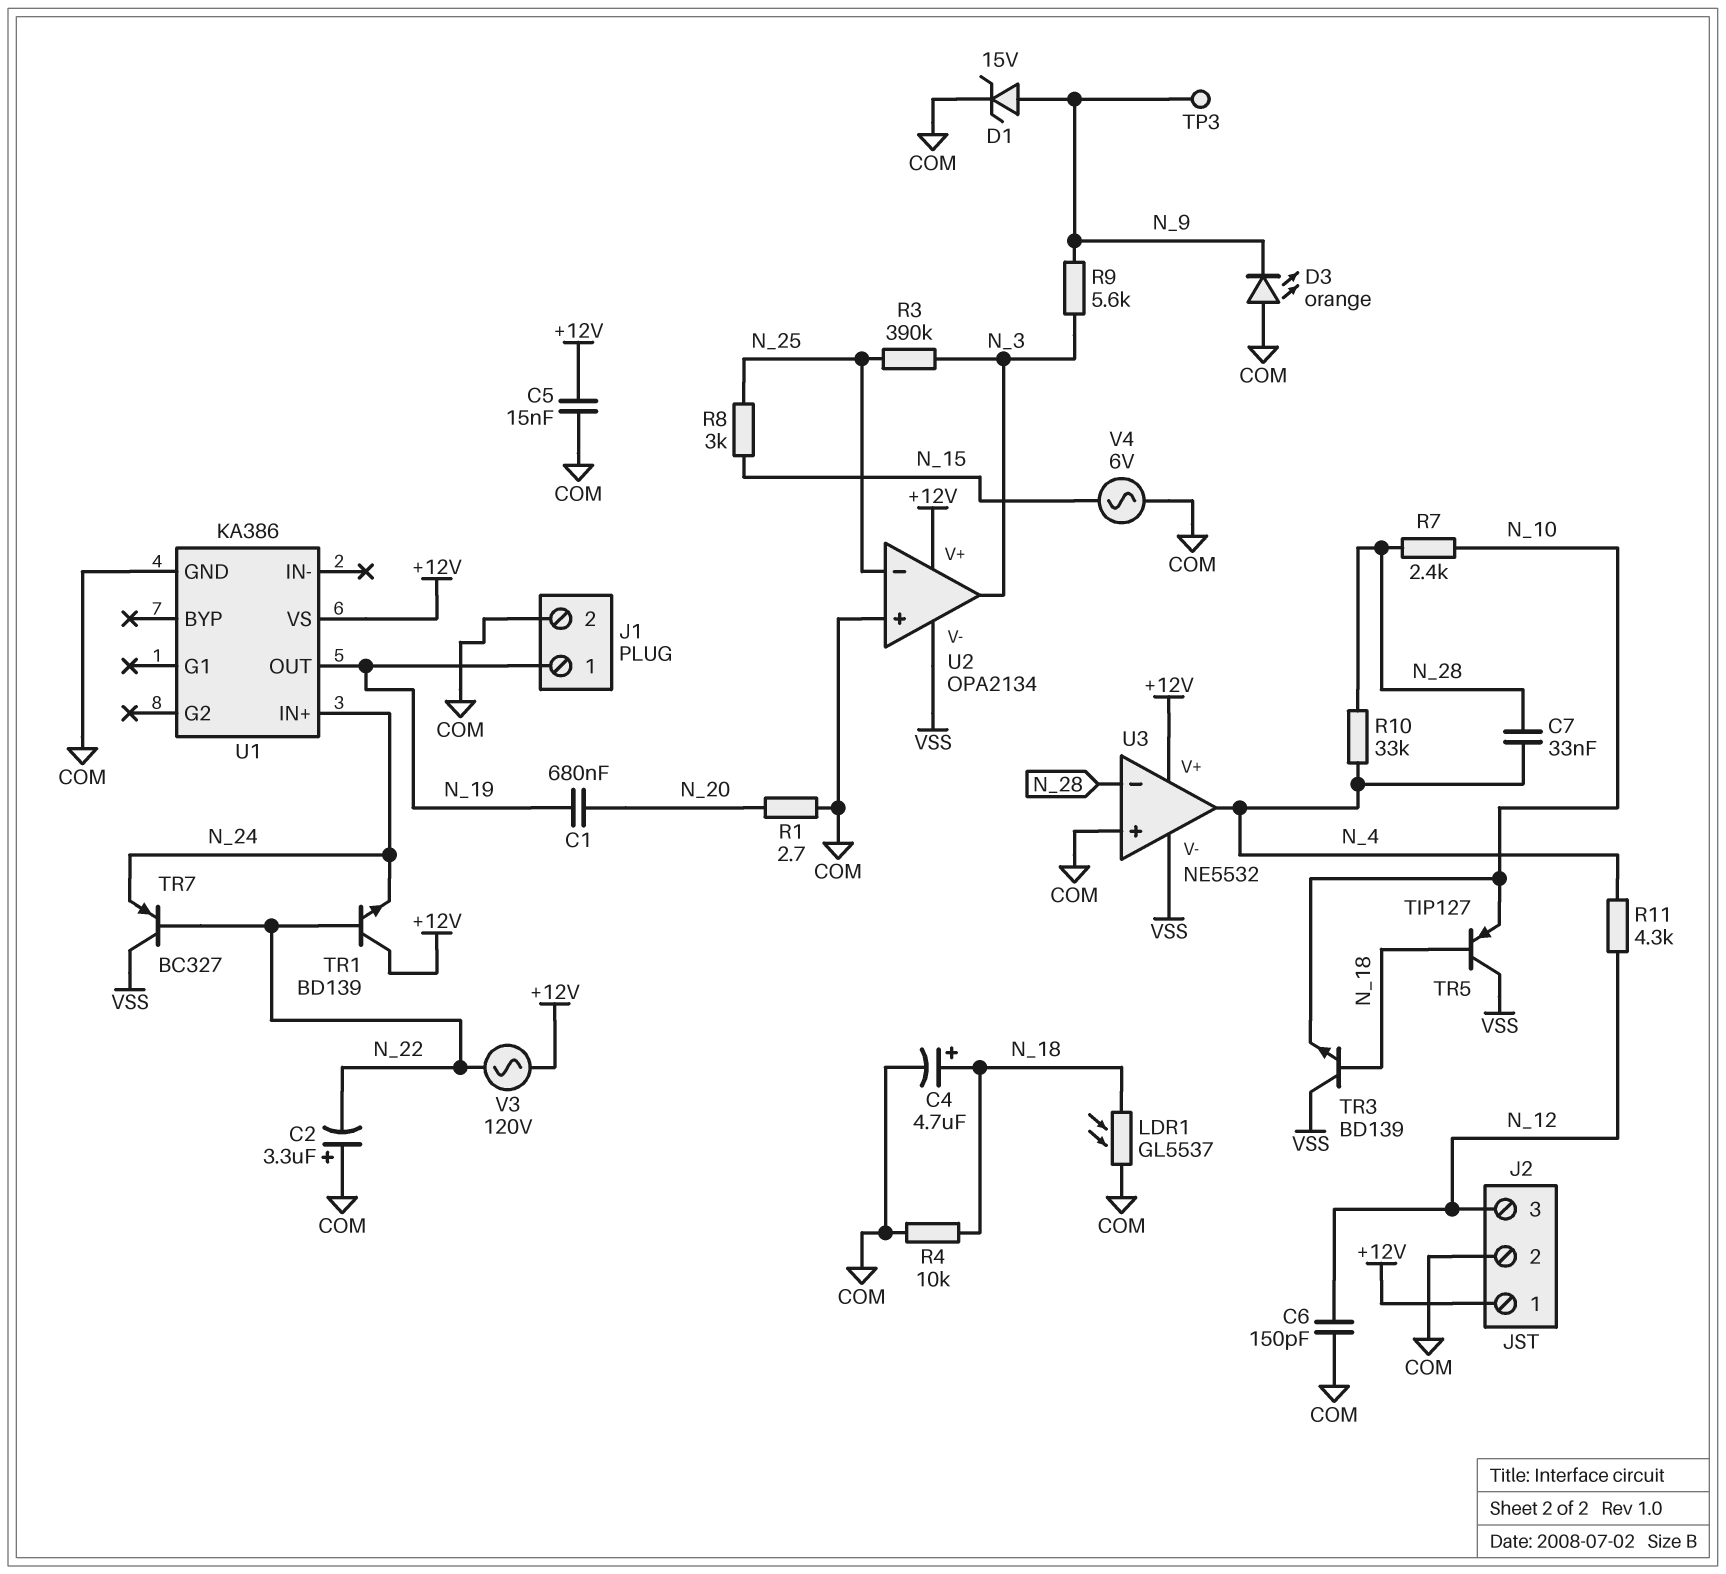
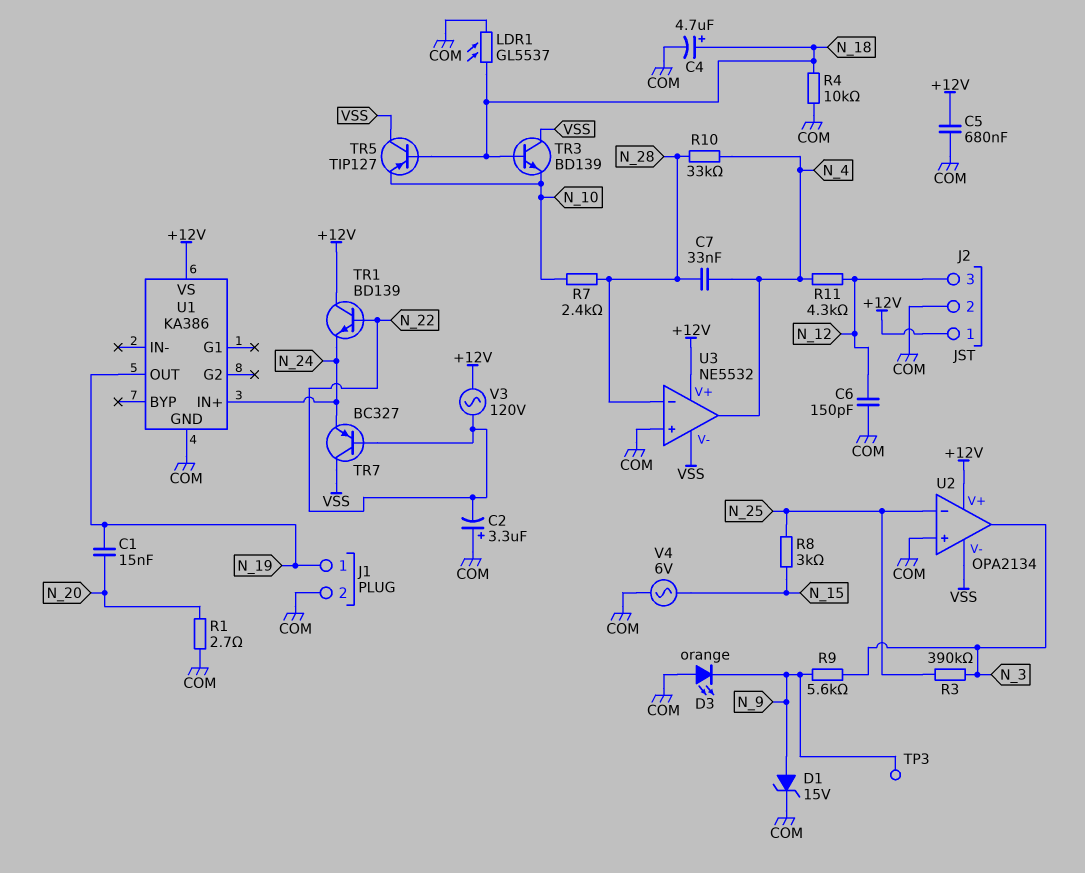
C1: 680nF (N_19, N_20) -> 15nF (N_19, N_20)
C5: 15nF (+12V, COM) -> 680nF (+12V, COM)

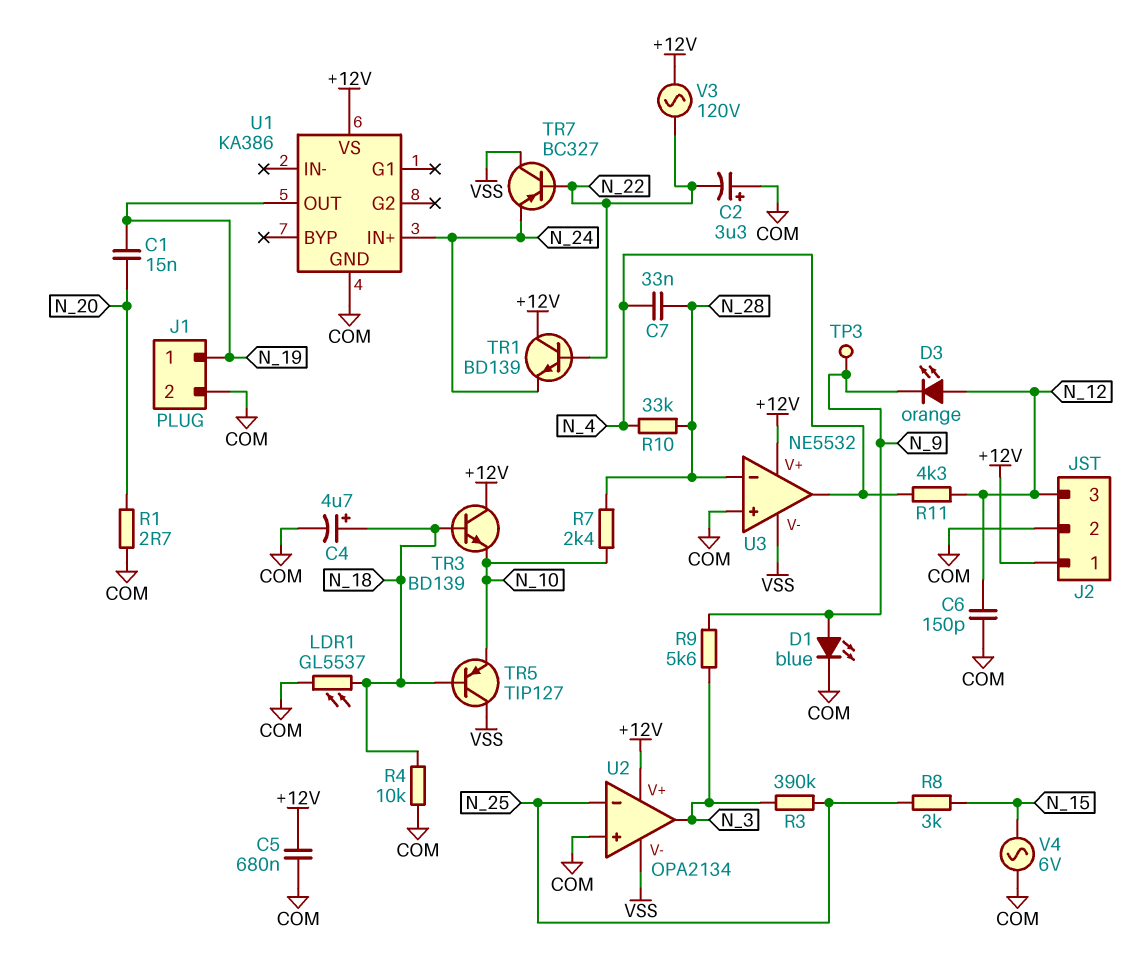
D1: zener 15V (A N_9, K COM) -> LED blue (A N_9, K COM)
D3: LED orange (A COM, K N_9) -> LED orange (A N_12, K N_9)
TR3: NPN BD139 (B N_18, C VSS, E N_10) -> NPN BD139 (B N_18, C +12V, E N_10)

